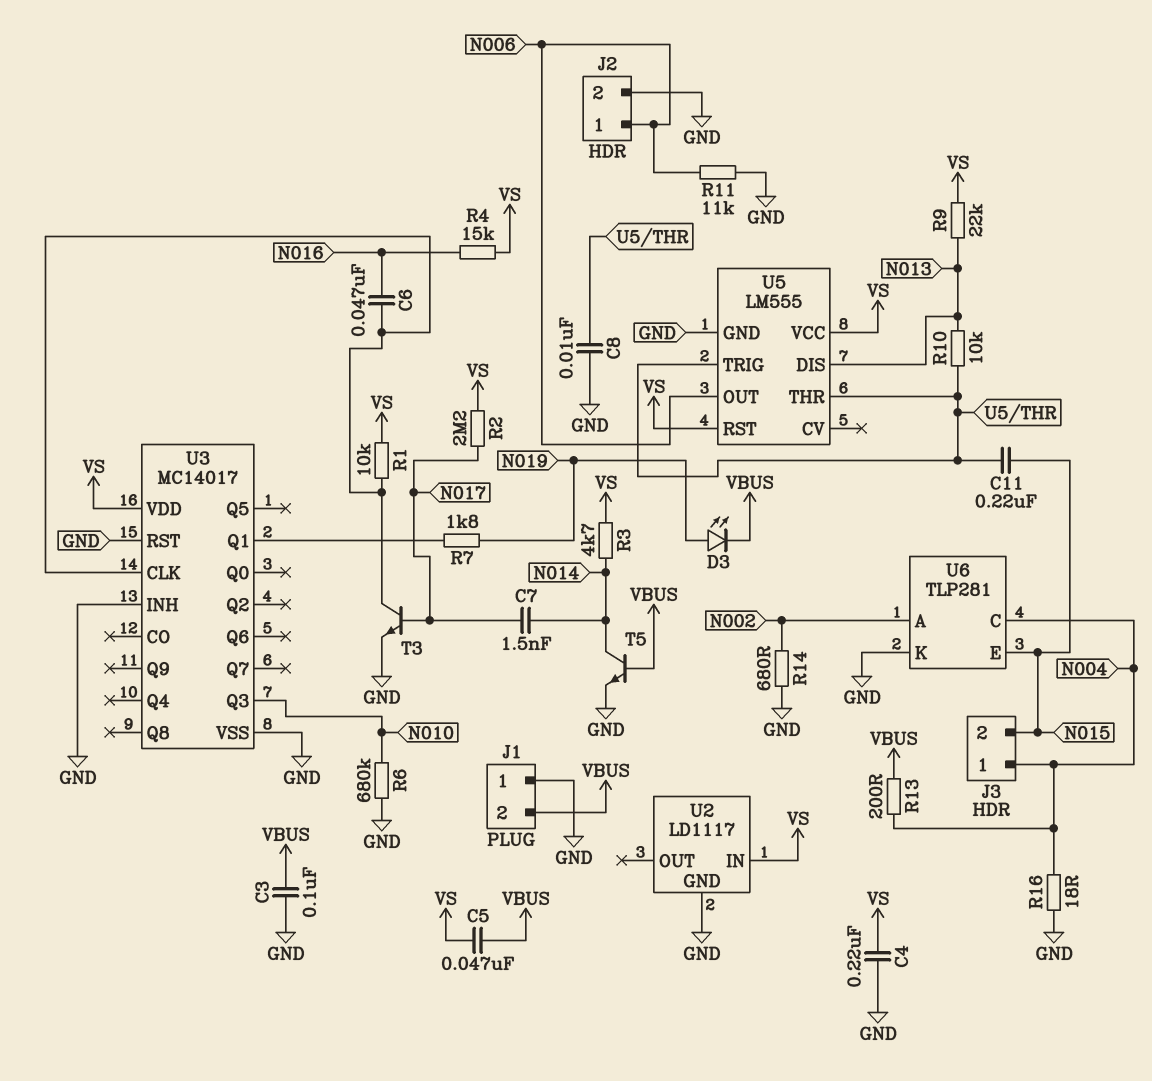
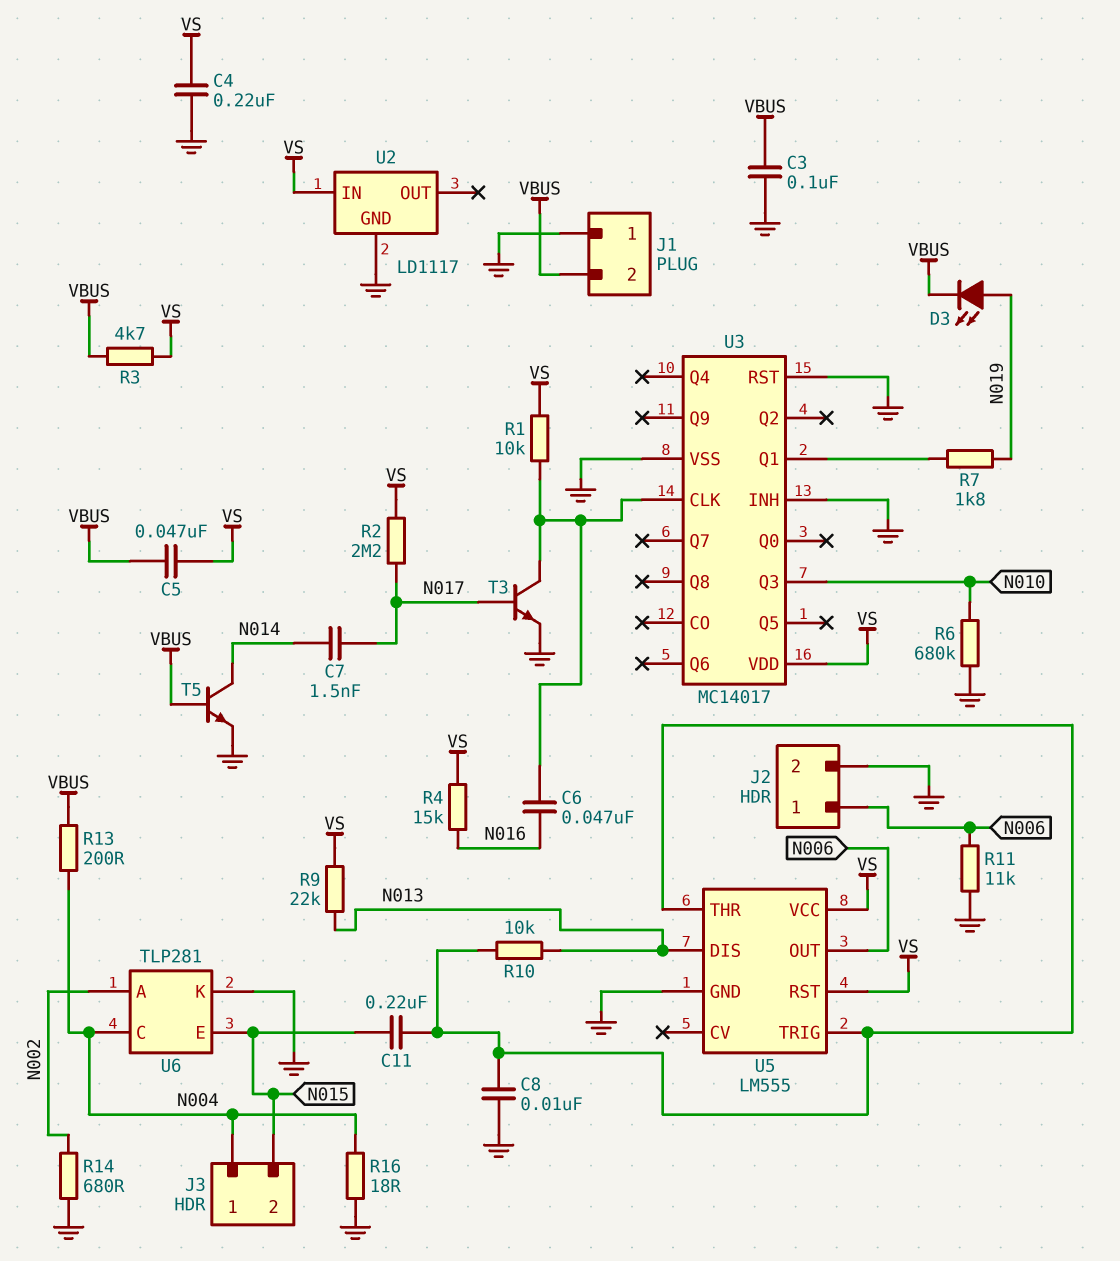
R3: 4.7k (N014, VS) -> 4.7k (VBUS, VS)

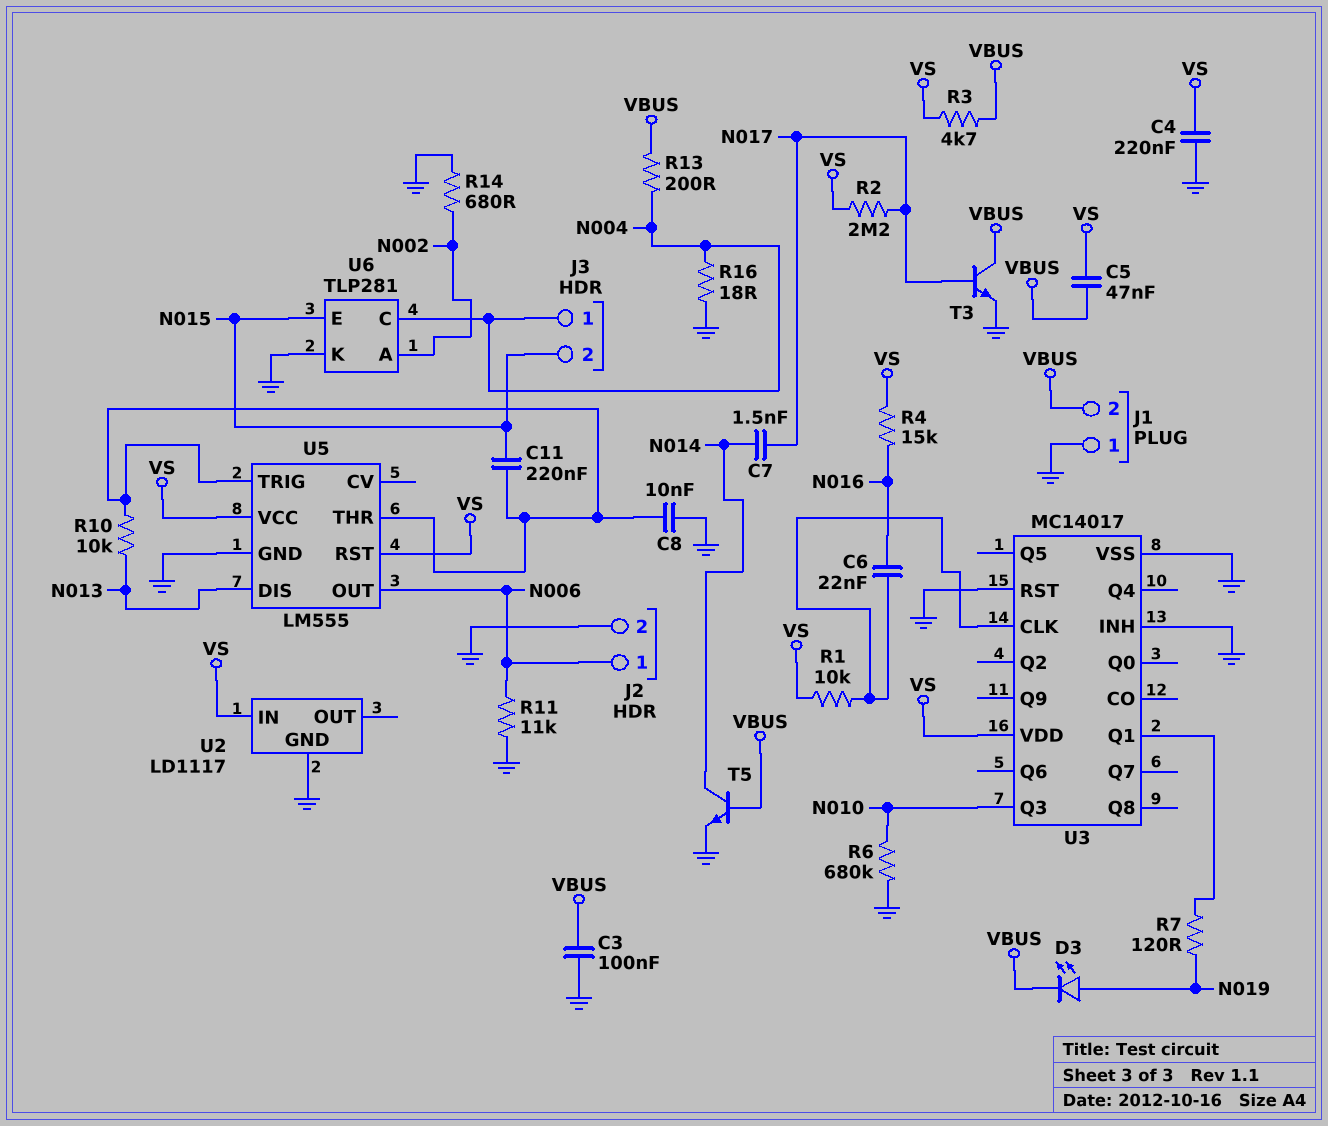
C6: 47nF (N016, U3/CLK) -> 22nF (N016, U3/CLK)
R7: 1.8k (N019, U3/Q1) -> 120 (N019, U3/Q1)
R9: 22k (N013, VS) -> none
T3: NPN (B N017, C U3/CLK, E GND) -> NPN (B N017, C VBUS, E GND)

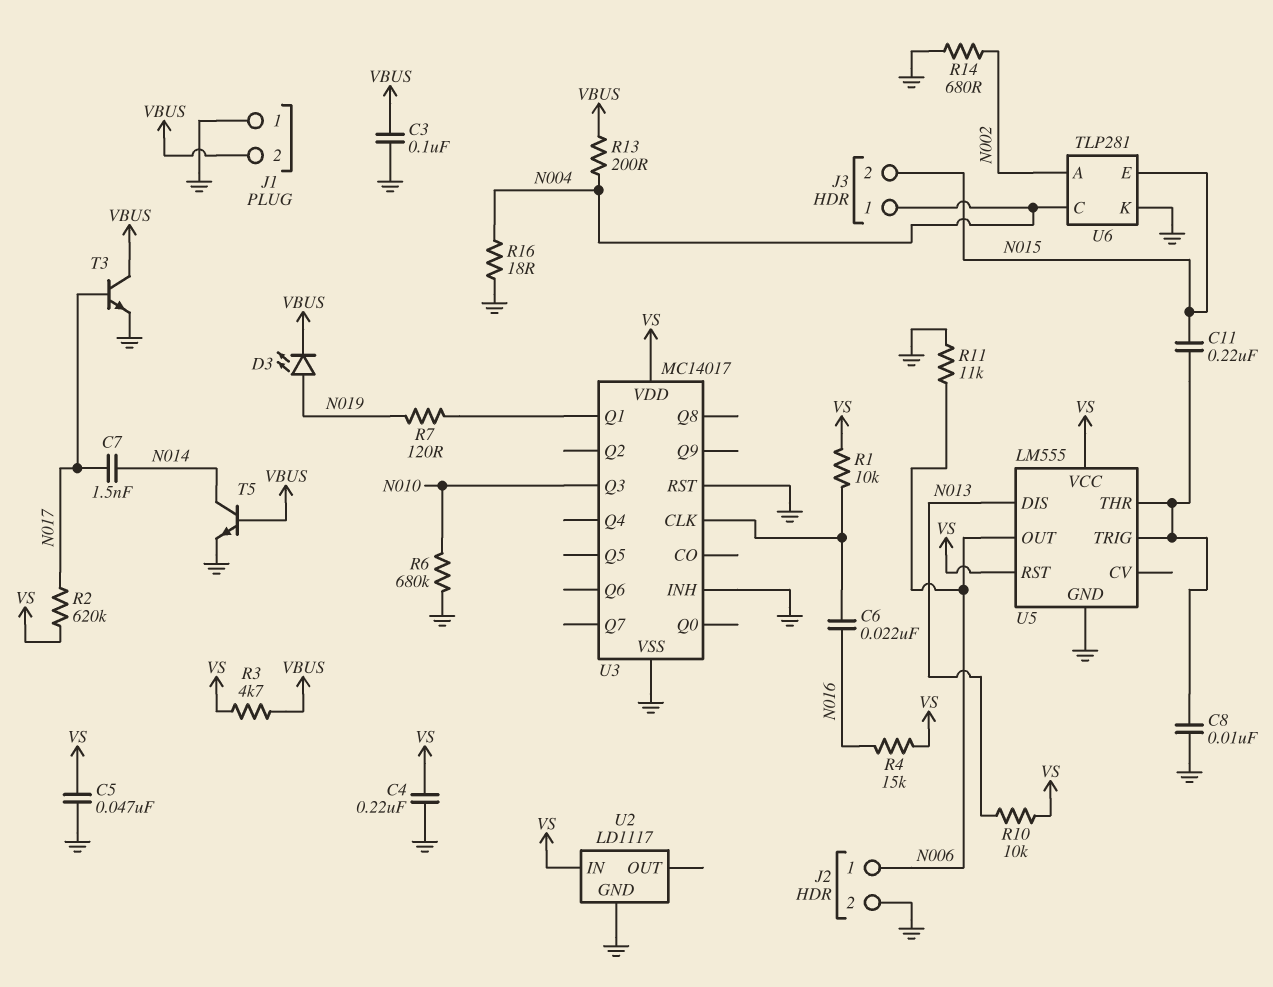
C5: 47nF (VBUS, VS) -> 47nF (GND, VS)
R2: 2.2M (N017, VS) -> 620k (N017, VS)
R10: 10k (N013, U5/THR) -> 10k (N013, VS)

